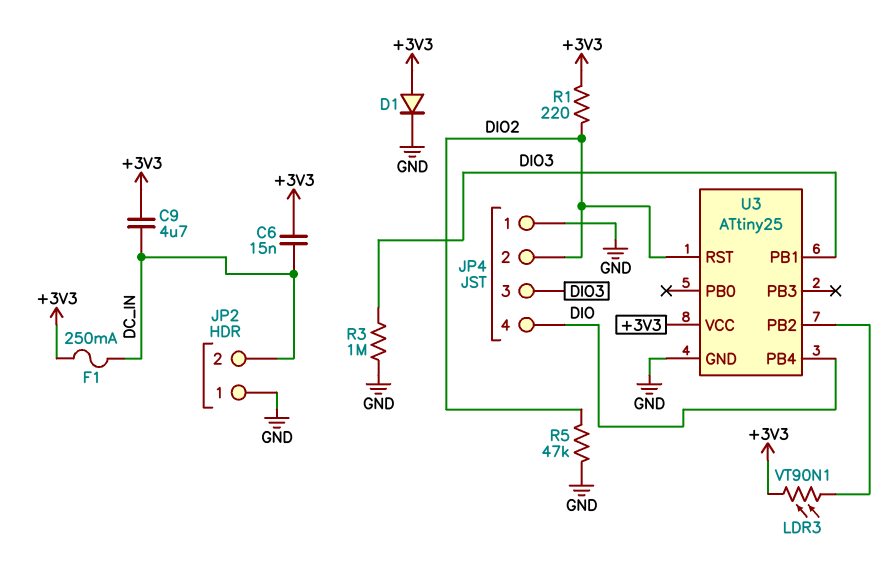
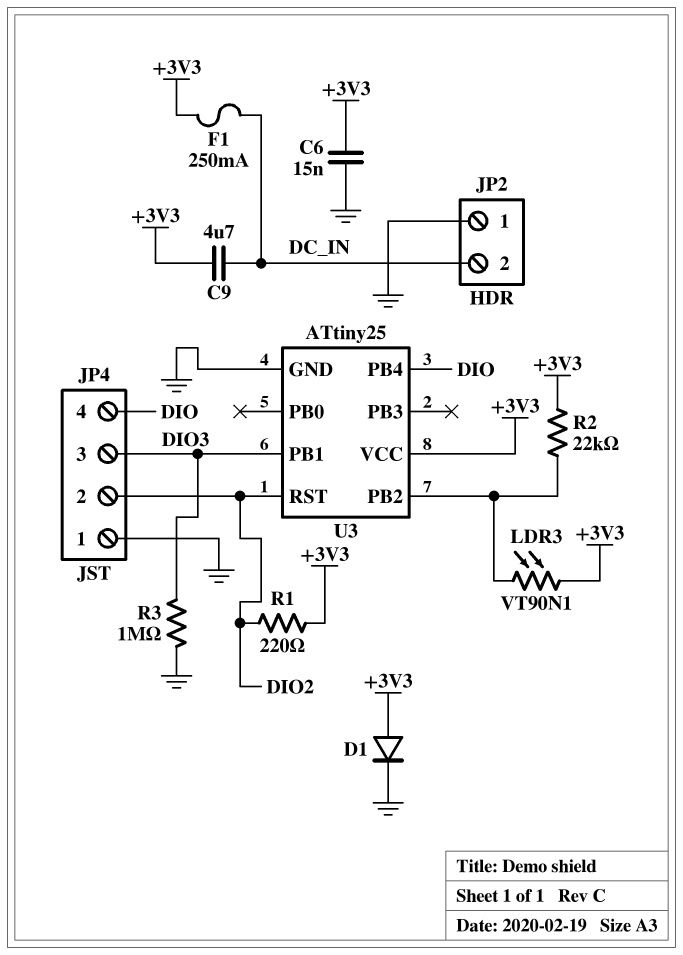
C6: 15nF (+3V3, DC_IN) -> 15nF (+3V3, GND)
R2: none -> 22k (+3V3, U3/PB2)
R5: 47k (DIO2, GND) -> none

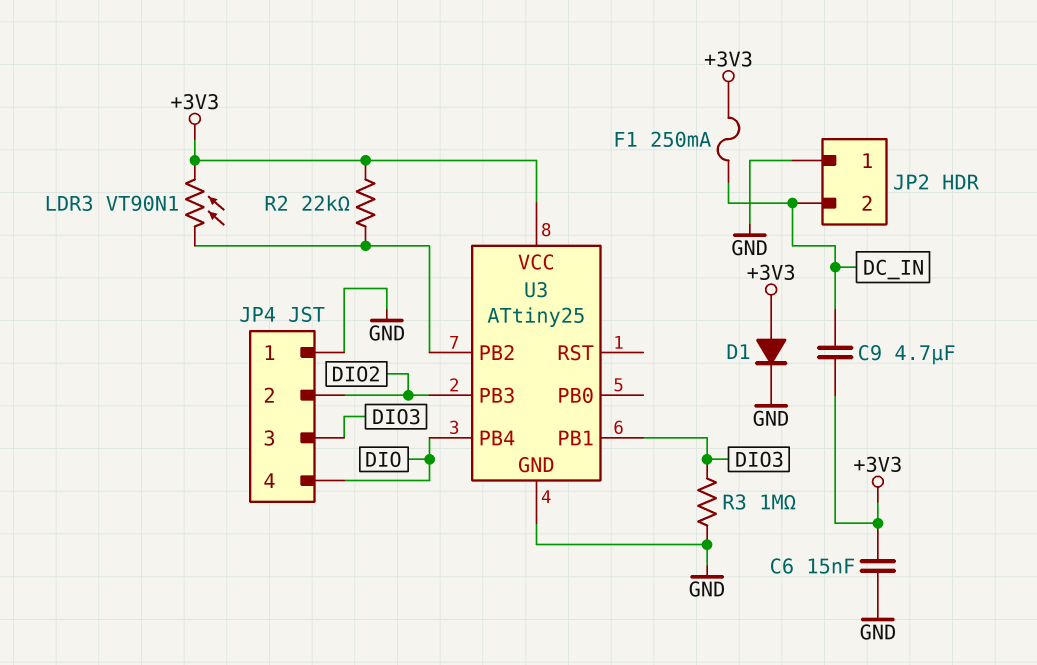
R1: 220 (+3V3, DIO2) -> none
U3 pin PB3: none -> DIO2
U3 pin RST: DIO2 -> none

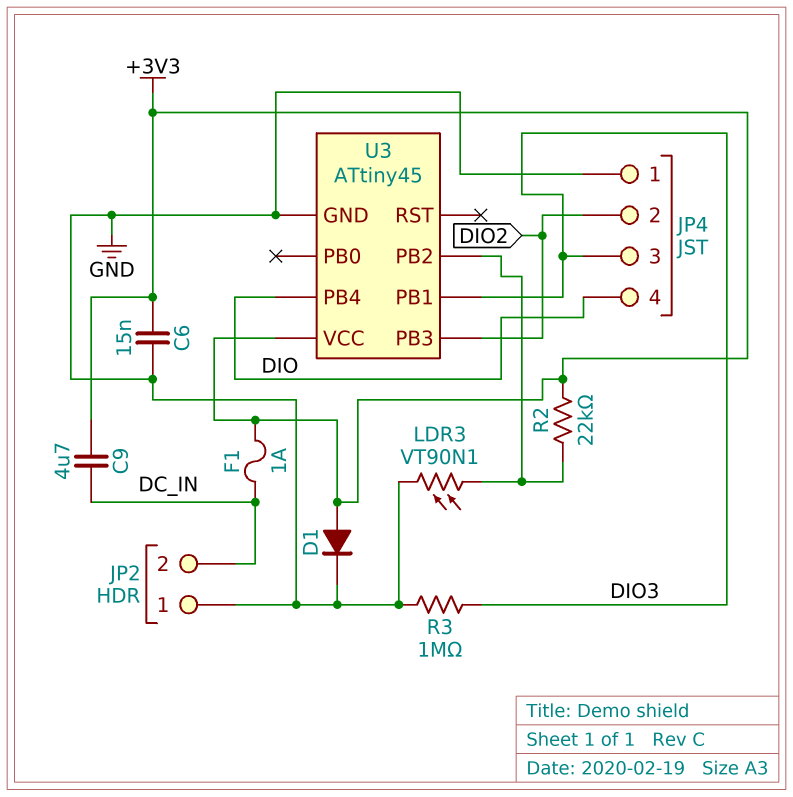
F1: 250mA (+3V3, DC_IN) -> 1A (+3V3, DC_IN)
LDR3: VT90N1 (+3V3, U3/PB2) -> VT90N1 (GND, U3/PB2)
U3: ATtiny25 -> ATtiny45

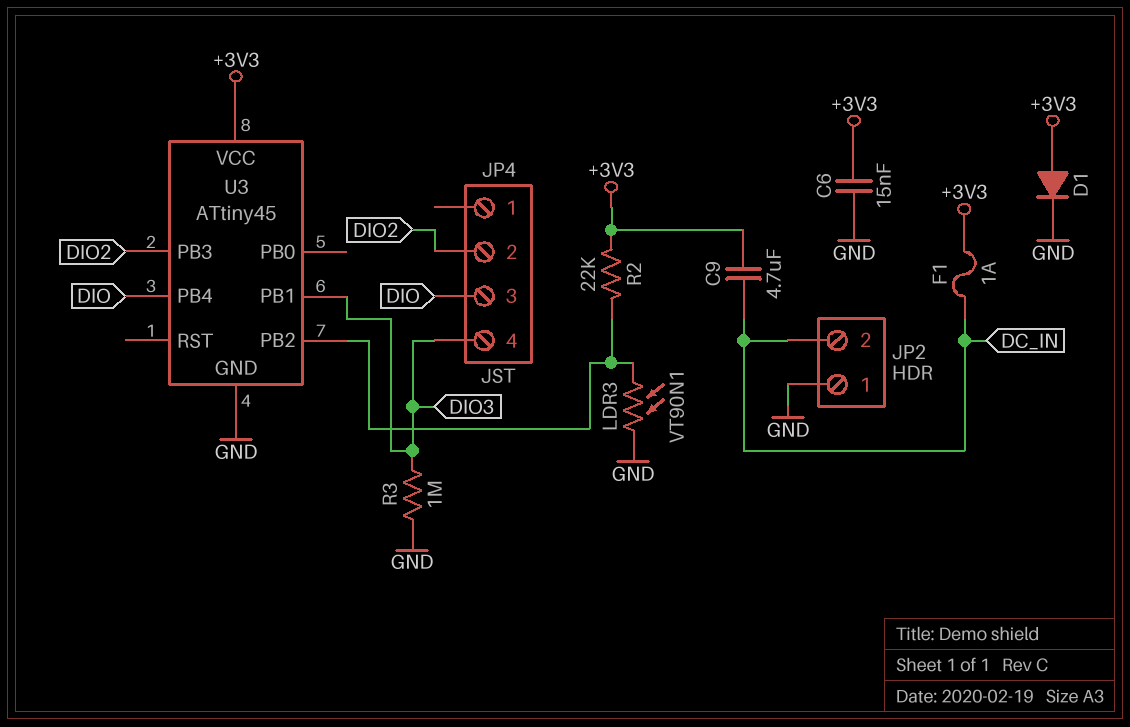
JP4 pin 1: GND -> none
JP4 pin 3: DIO3 -> DIO
JP4 pin 4: DIO -> DIO3

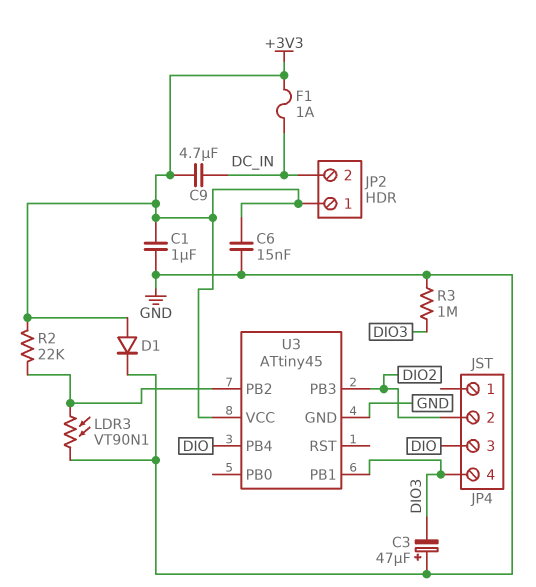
C1: none -> 1uF (+3V3, GND)
C3: none -> 47uF (plus GND, minus DIO3)
JP2 pin 1: GND -> +3V3

